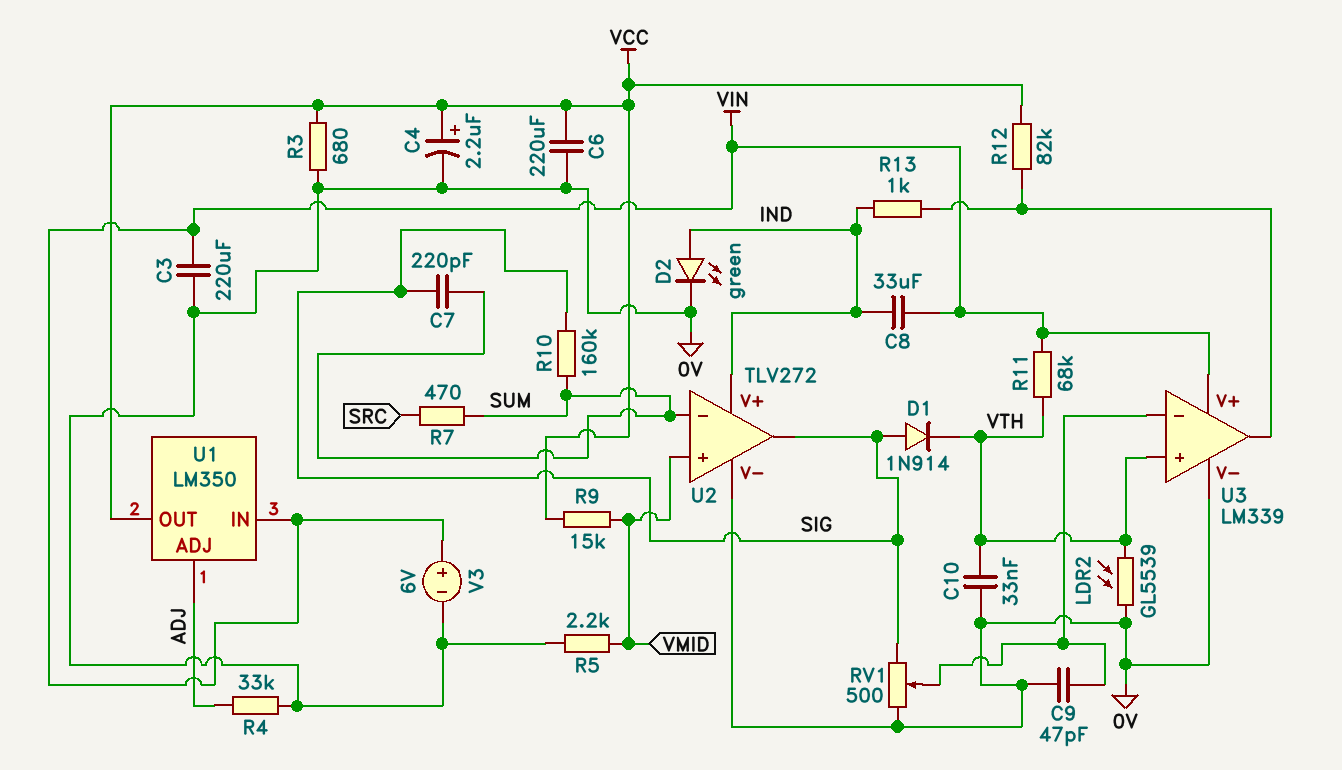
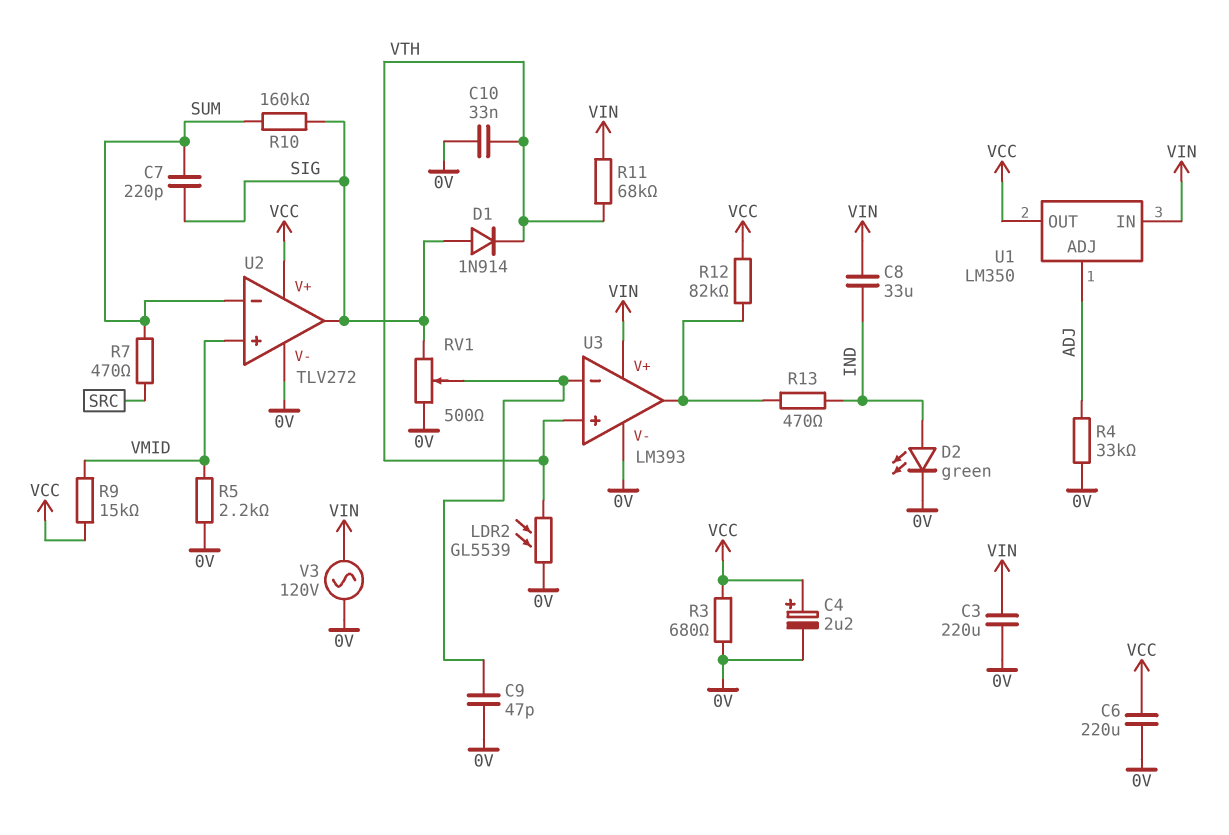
R13: 1k (IND, U3/out) -> 470 (IND, U3/out)
U2 pin V+: IND -> VCC
U3: LM339 -> LM393
V3: 6V (plus VIN, minus 0V) -> AC 120V (0V, VIN)

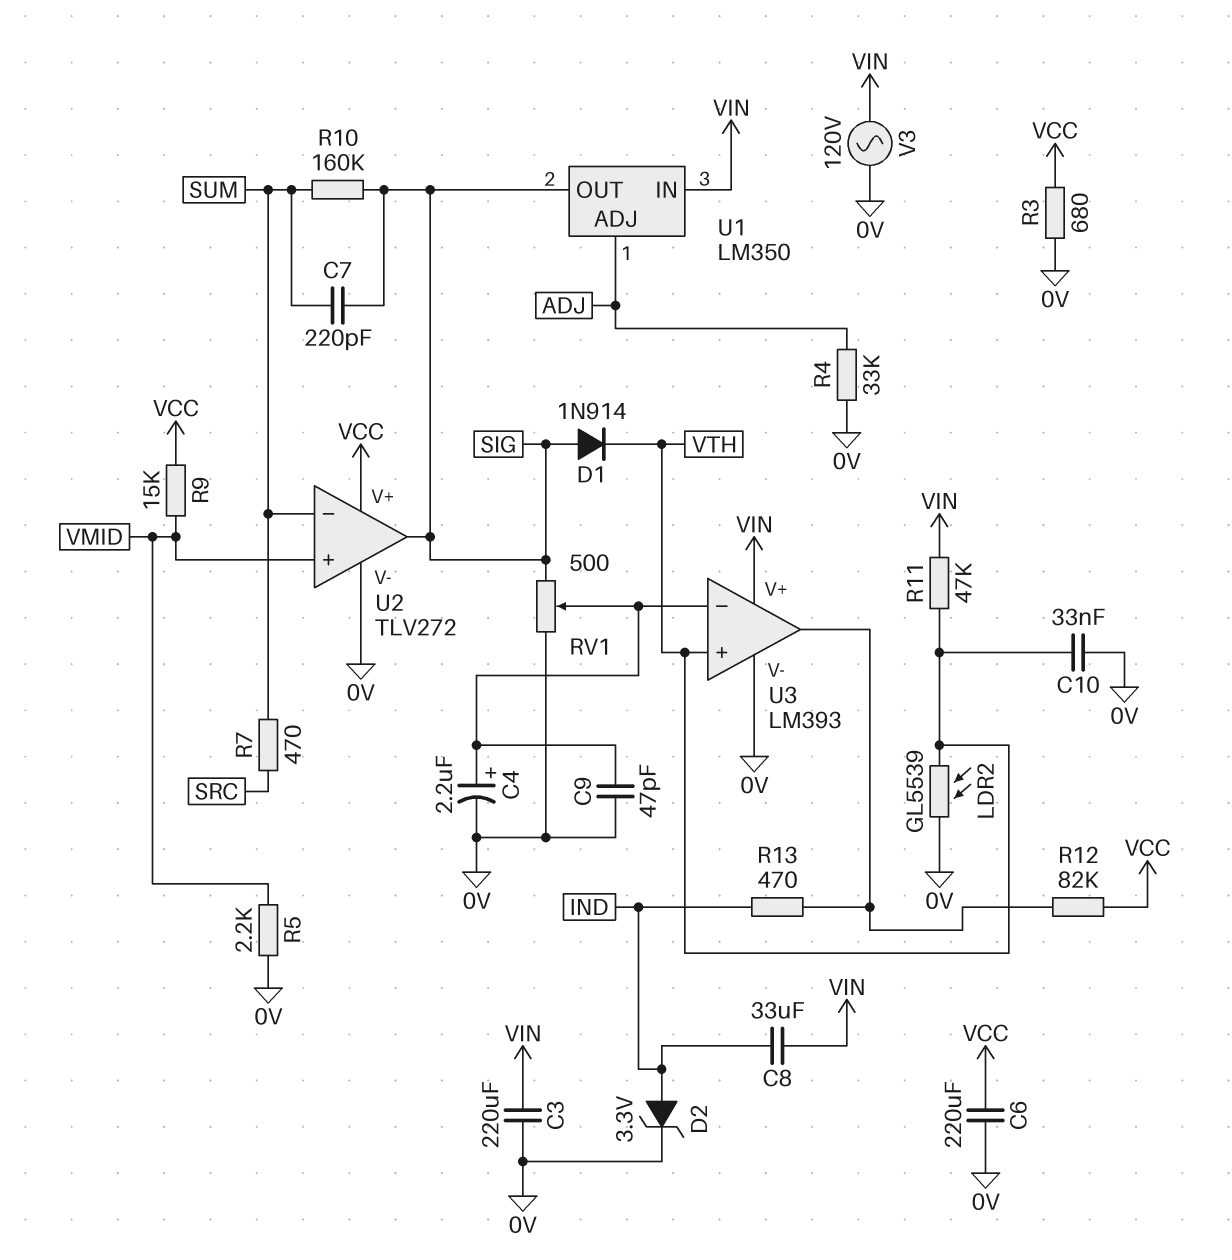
C4: 2.2uF (plus VCC, minus 0V) -> 2.2uF (plus U3/in-, minus 0V)
D2: LED green (A IND, K 0V) -> zener 3.3V (A IND, K 0V)
R11: 68k (VIN, VTH) -> 47k (VIN, VTH)
U1 pin OUT: VCC -> SIG

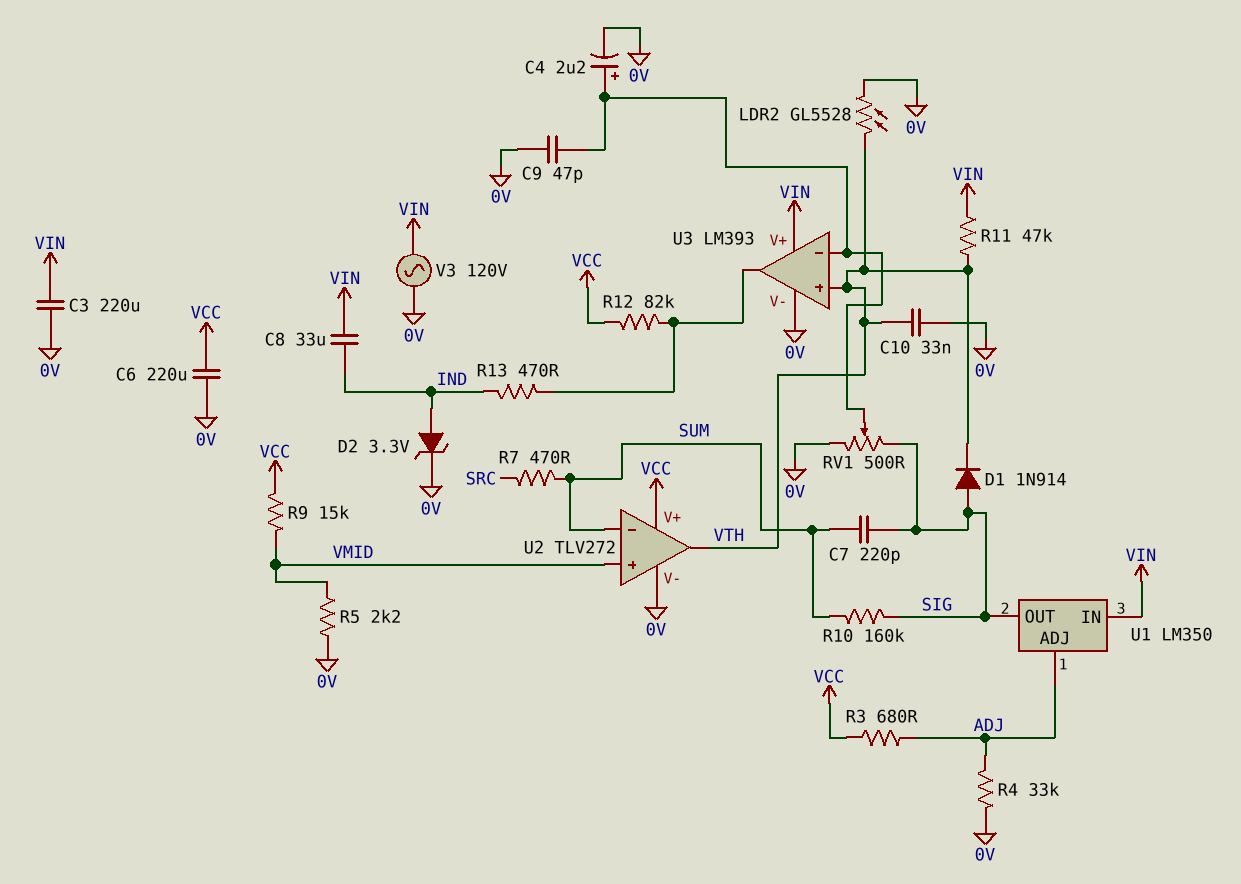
LDR2: GL5539 (0V, VTH) -> GL5528 (0V, VTH)
R3: 680 (0V, VCC) -> 680 (ADJ, VCC)
U2 pin out: SIG -> VTH

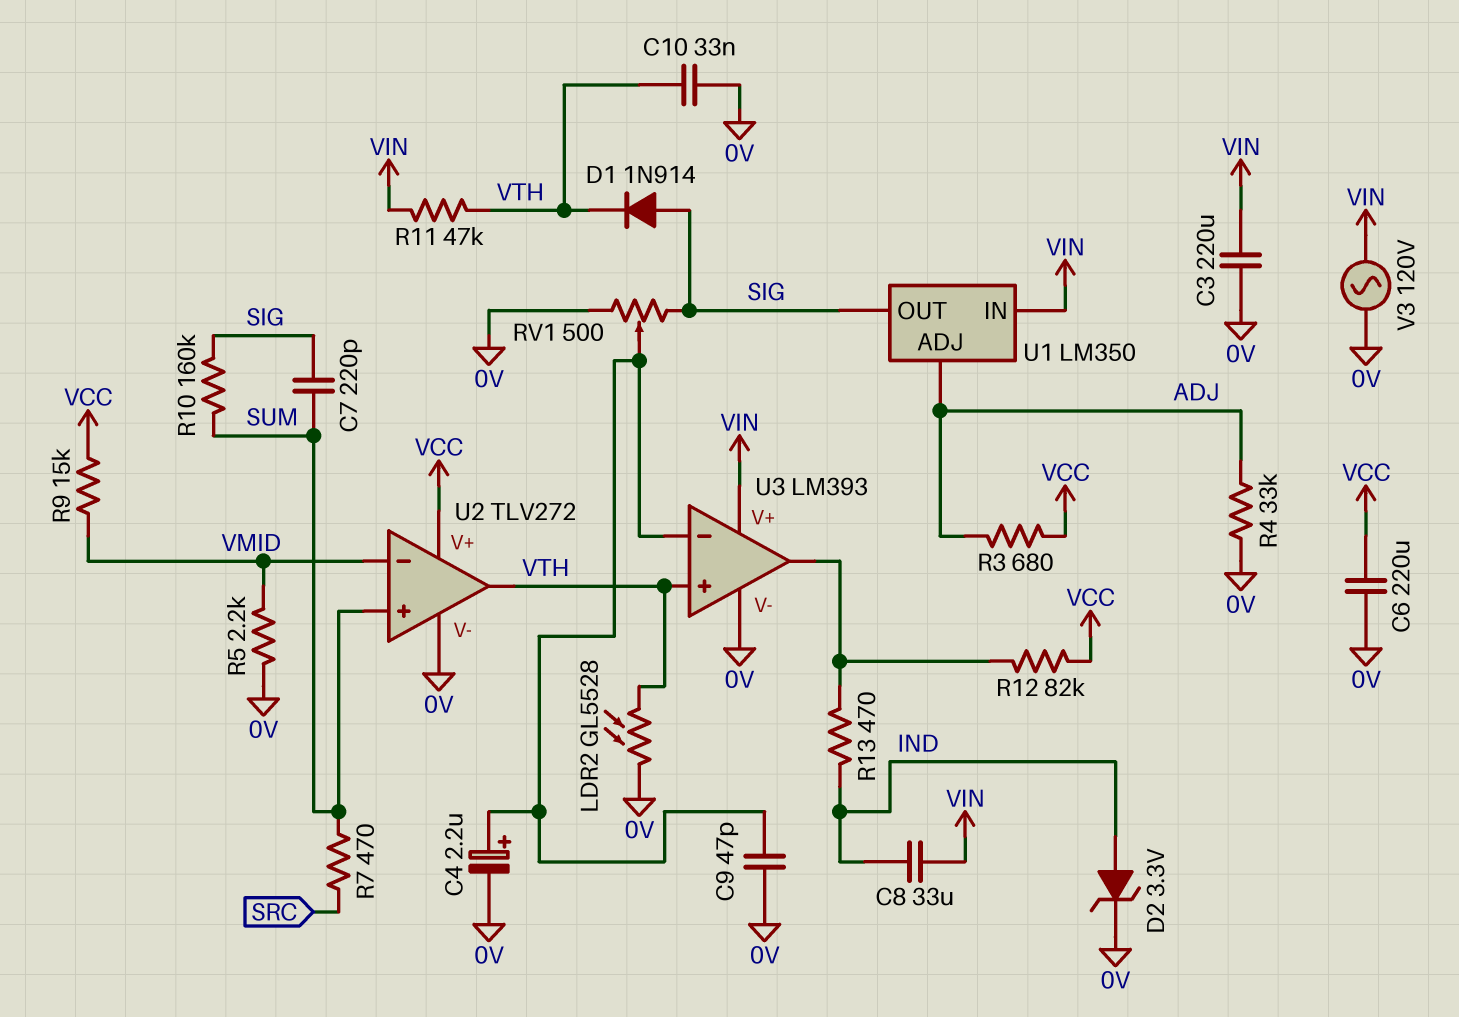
U2 pin in+: VMID -> SUM
U2 pin in-: SUM -> VMID

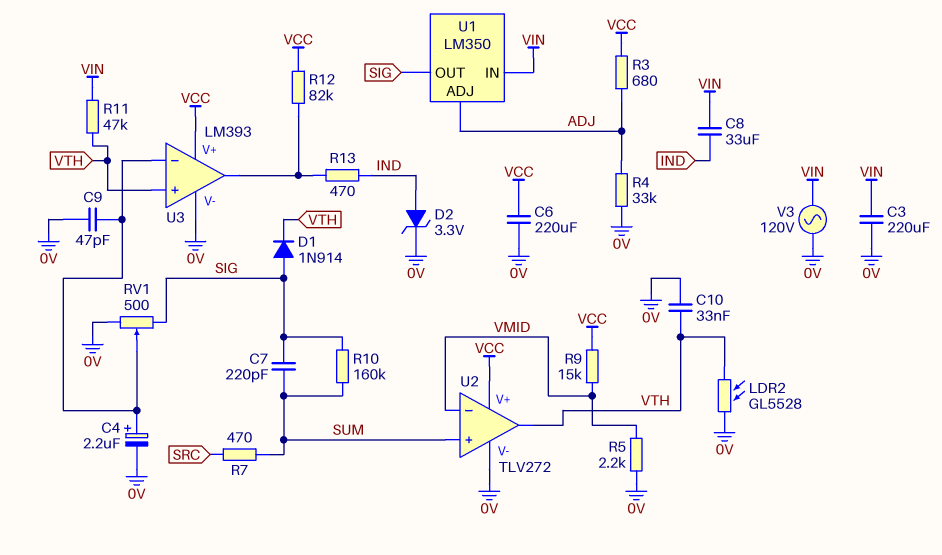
U3 pin V+: VIN -> VCC

